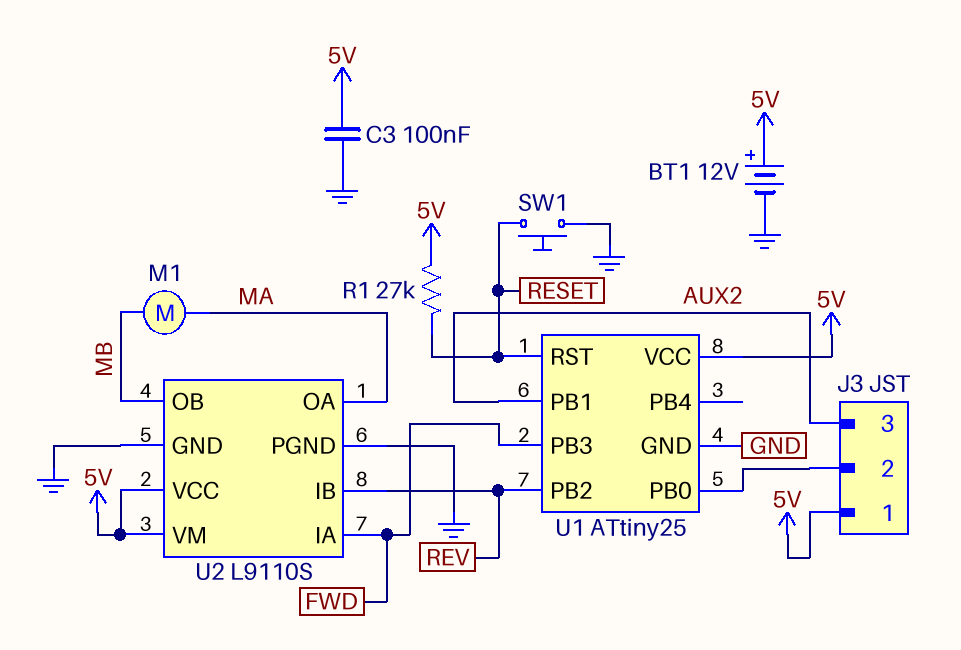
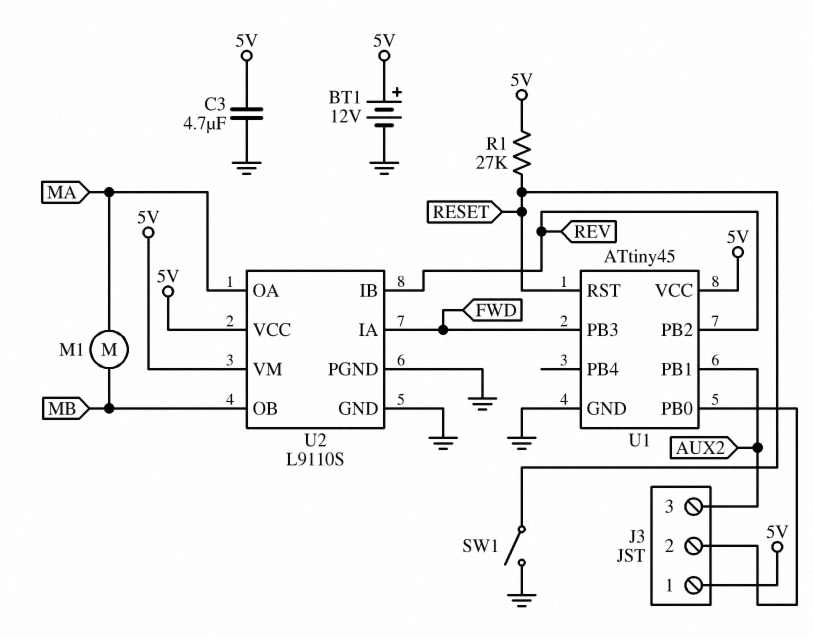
C3: 100nF (5V, GND) -> 4.7uF (5V, GND)
SW1: button (GND, RESET) -> switch (GND, RESET)
U1: ATtiny25 -> ATtiny45

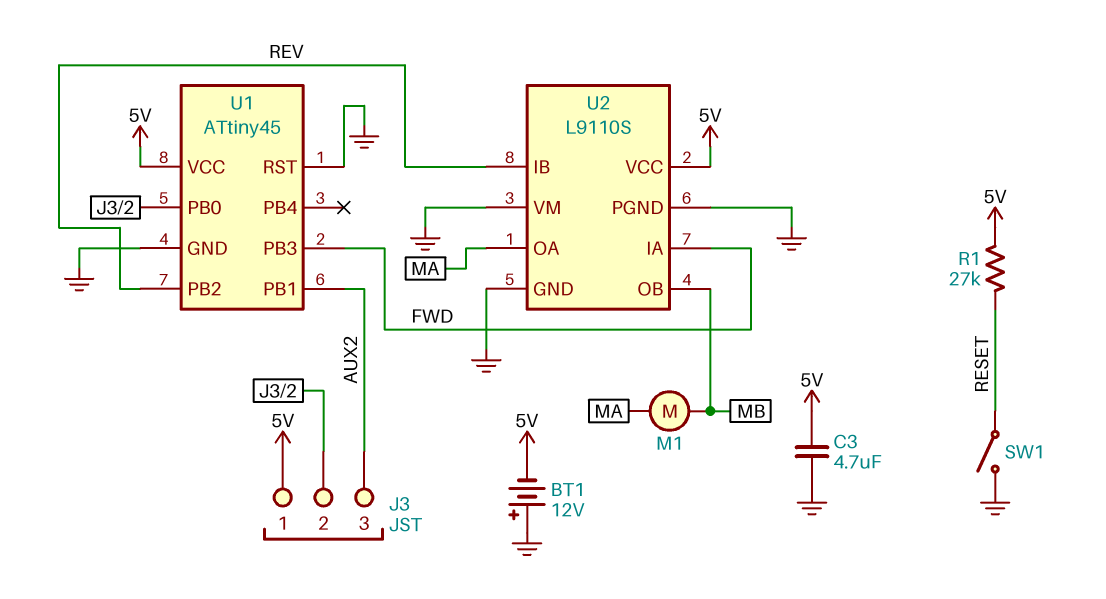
BT1: 12V (plus 5V, minus GND) -> 12V (plus GND, minus 5V)
U1 pin RST: RESET -> GND
U2 pin VM: 5V -> GND

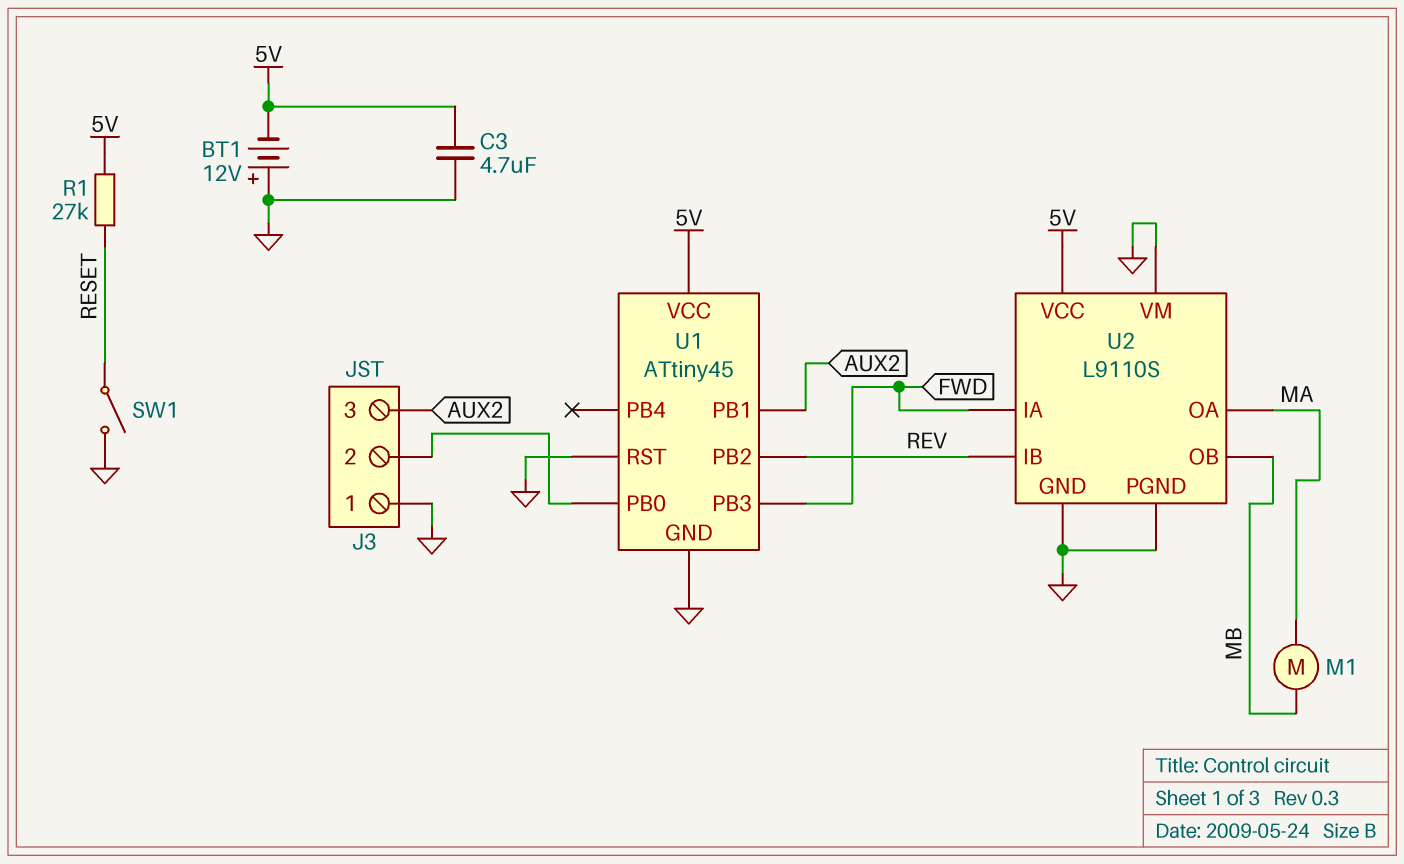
J3 pin 1: 5V -> GND

